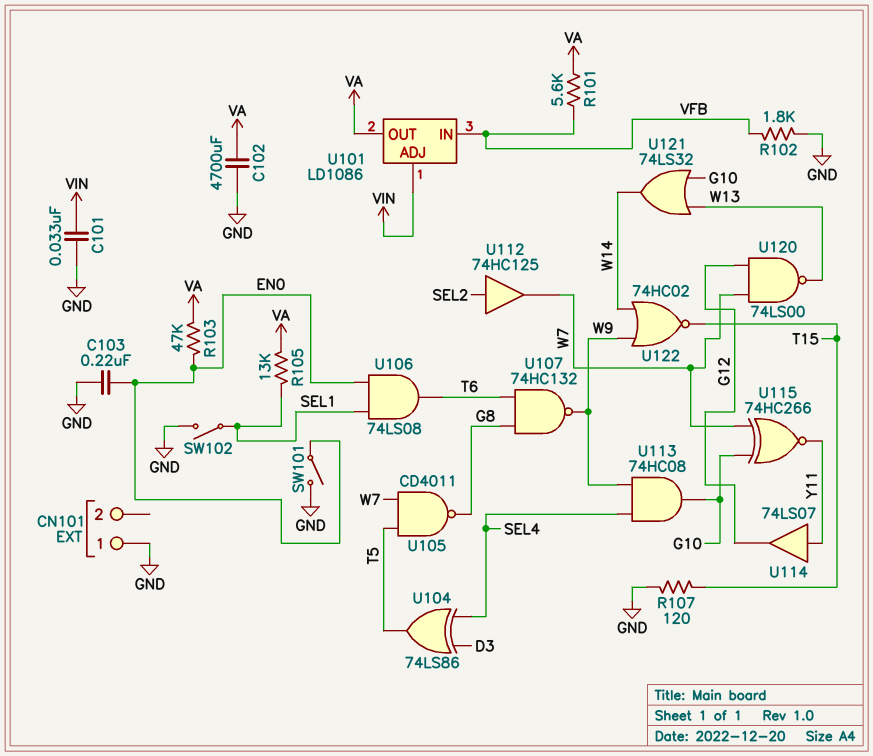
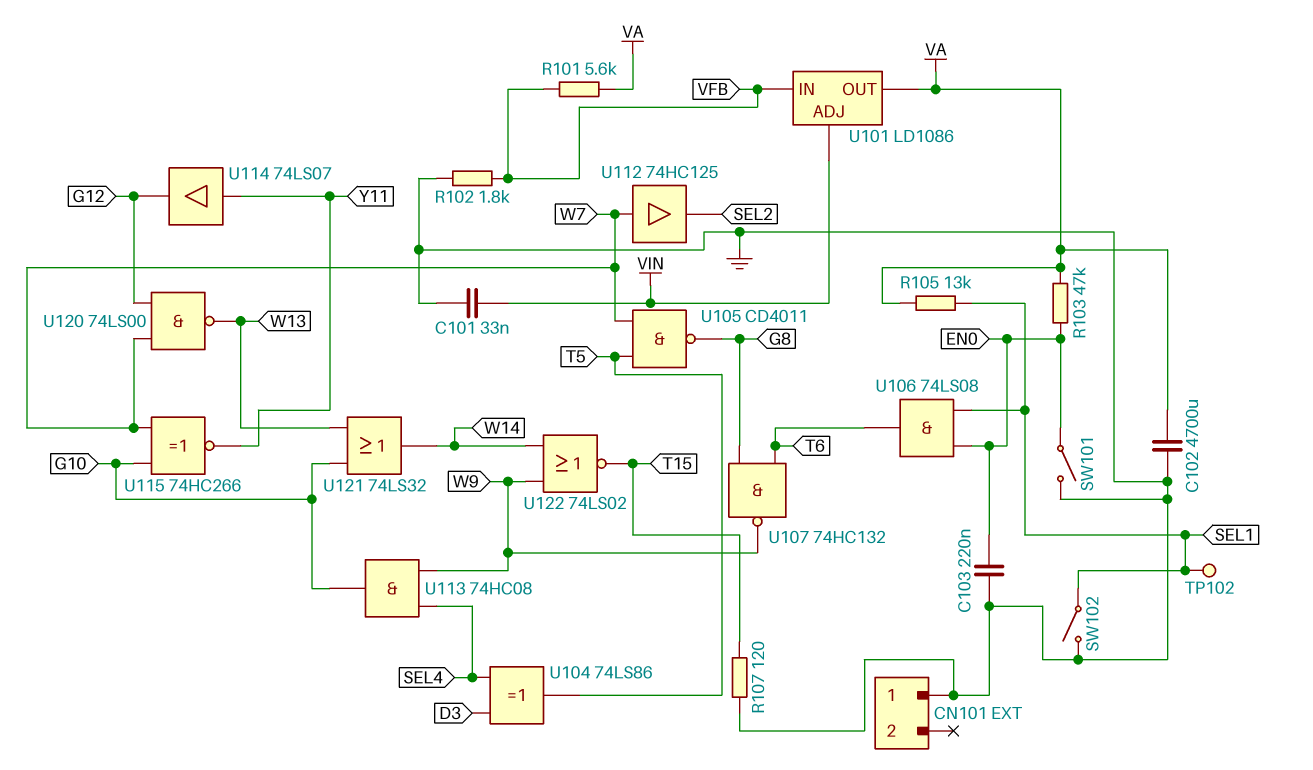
TP102: none -> test point (SEL1)
U112: buffer 74HC125 (in SEL2, out W7) -> buffer 74HC125 (in W7, out SEL2)
U122: NOR 74HC02 (in W9, in W14, out T15) -> NOR 74LS02 (in W9, in W14, out T15)

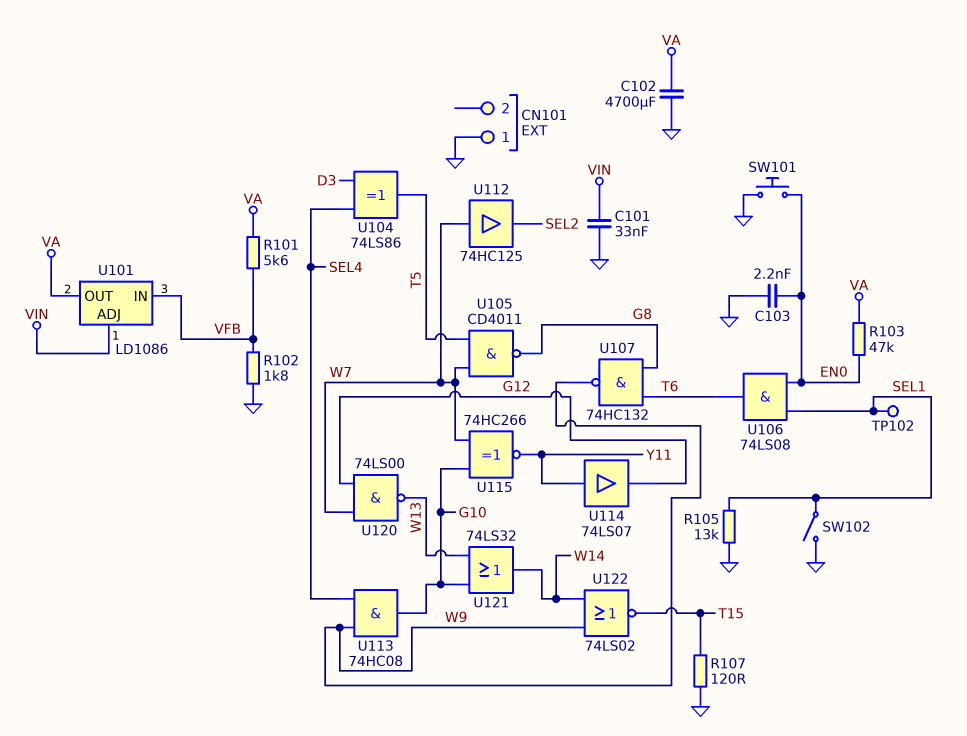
C103: 220nF (EN0, GND) -> 2.2nF (EN0, GND)
R105: 13k (SEL1, VA) -> 13k (GND, SEL1)
SW101: switch (EN0, GND) -> button (EN0, GND)

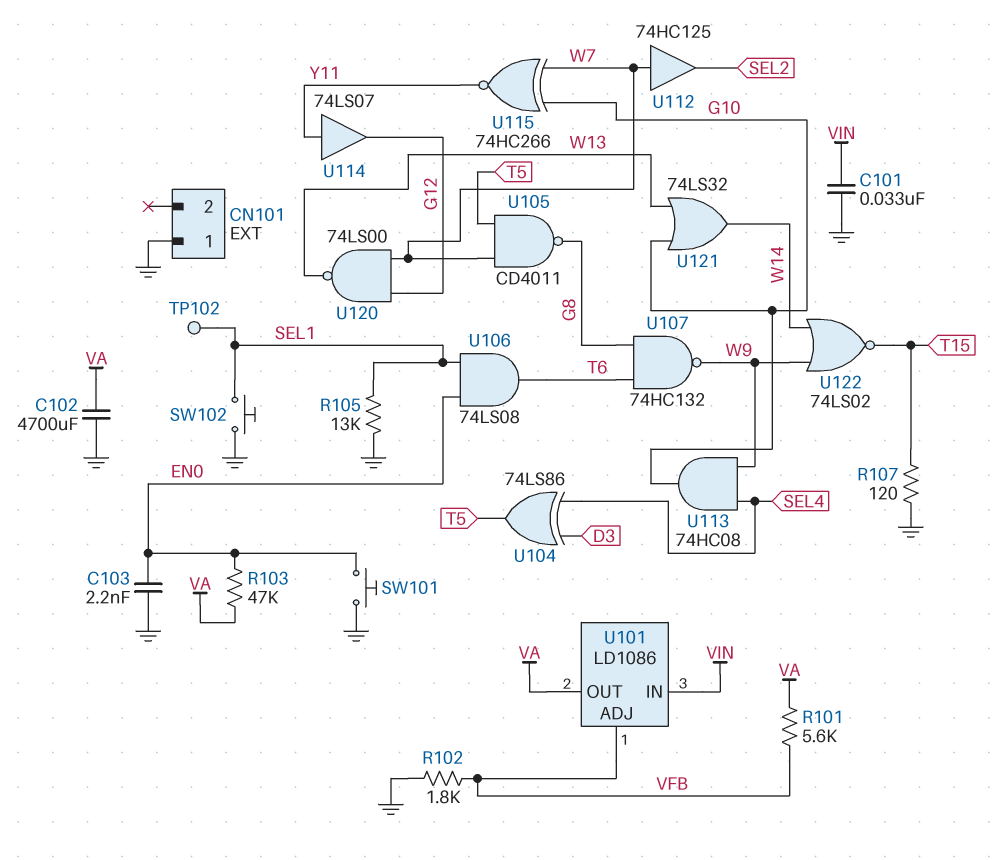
SW102: switch (GND, SEL1) -> button (GND, SEL1)
U101 pin ADJ: VIN -> VFB
U101 pin IN: VFB -> VIN

